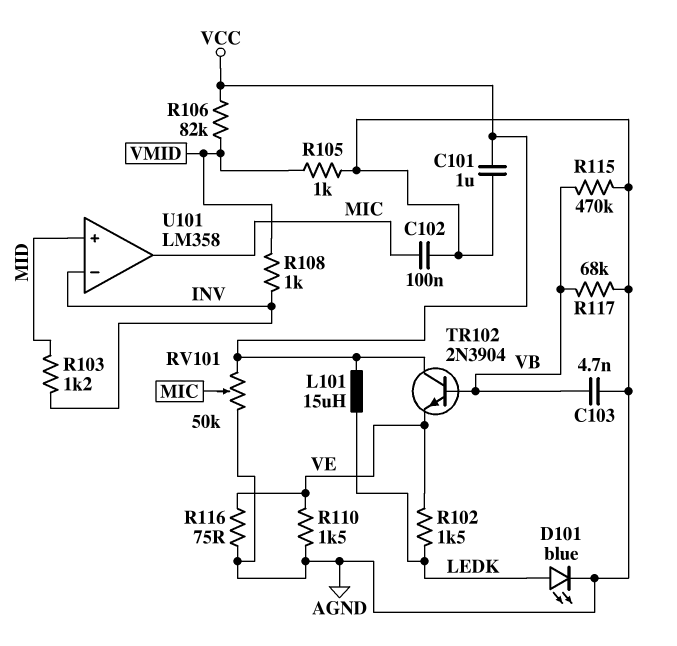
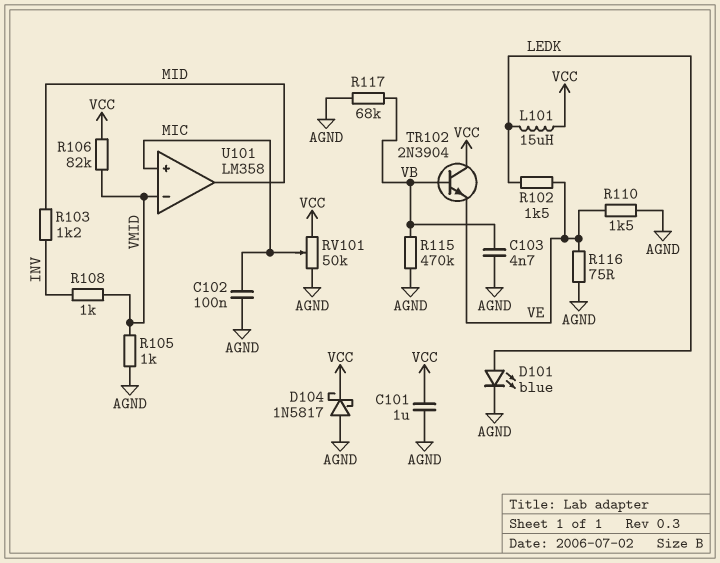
D104: none -> schottky 1N5817 (A AGND, K VCC)
U101 pin in+: MID -> MIC
U101 pin in-: INV -> VMID
U101 pin out: MIC -> MID

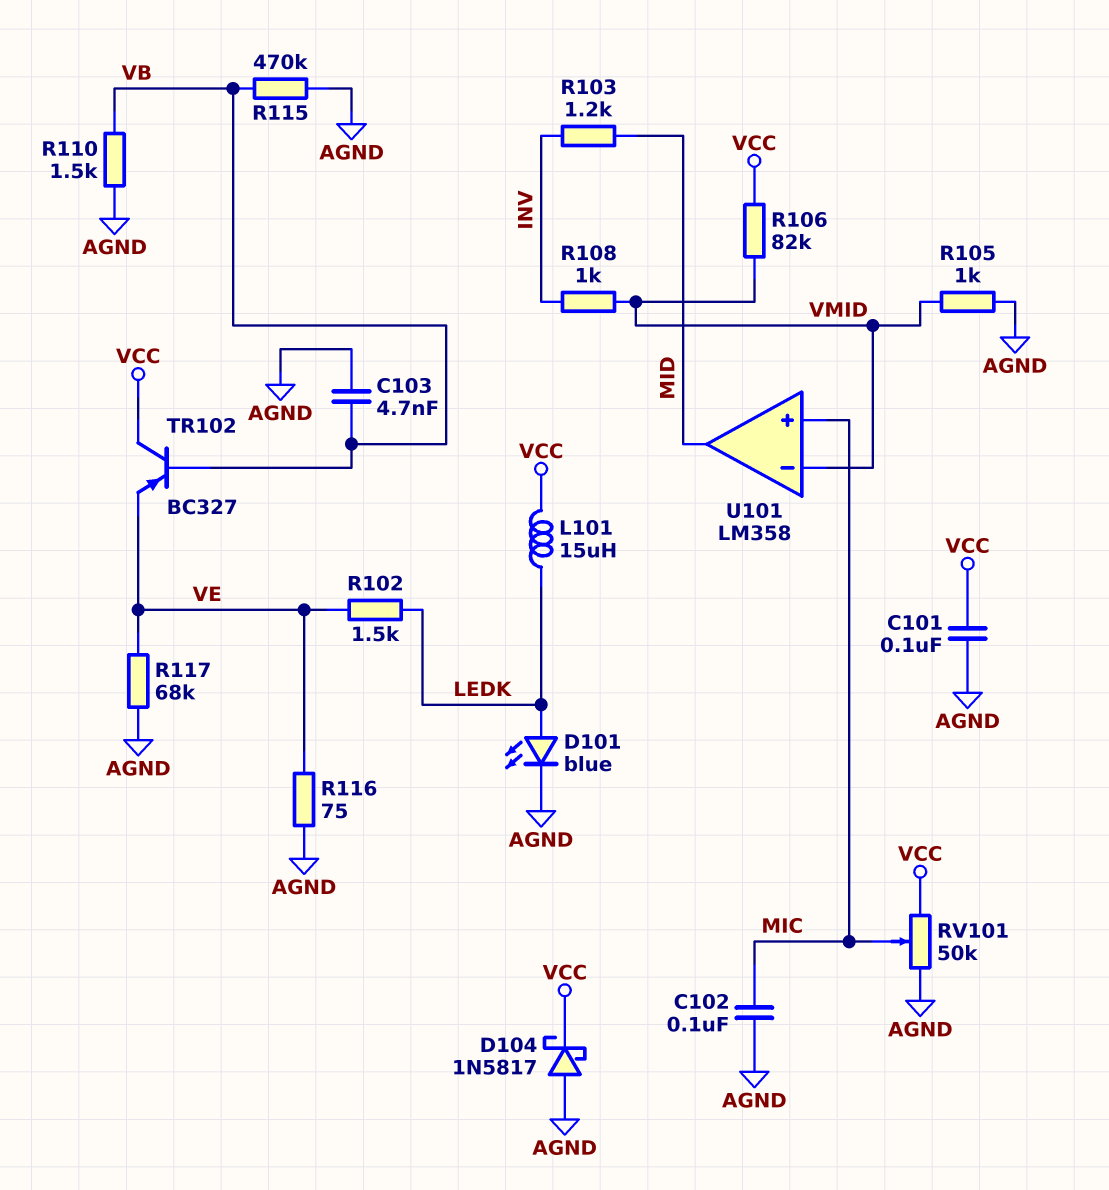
C101: 1uF (AGND, VCC) -> 100nF (AGND, VCC)
R110: 1.5k (AGND, VE) -> 1.5k (AGND, VB)
R117: 68k (AGND, VB) -> 68k (AGND, VE)
TR102: NPN 2N3904 (B VB, C VCC, E VE) -> PNP BC327 (B VB, C VCC, E VE)

